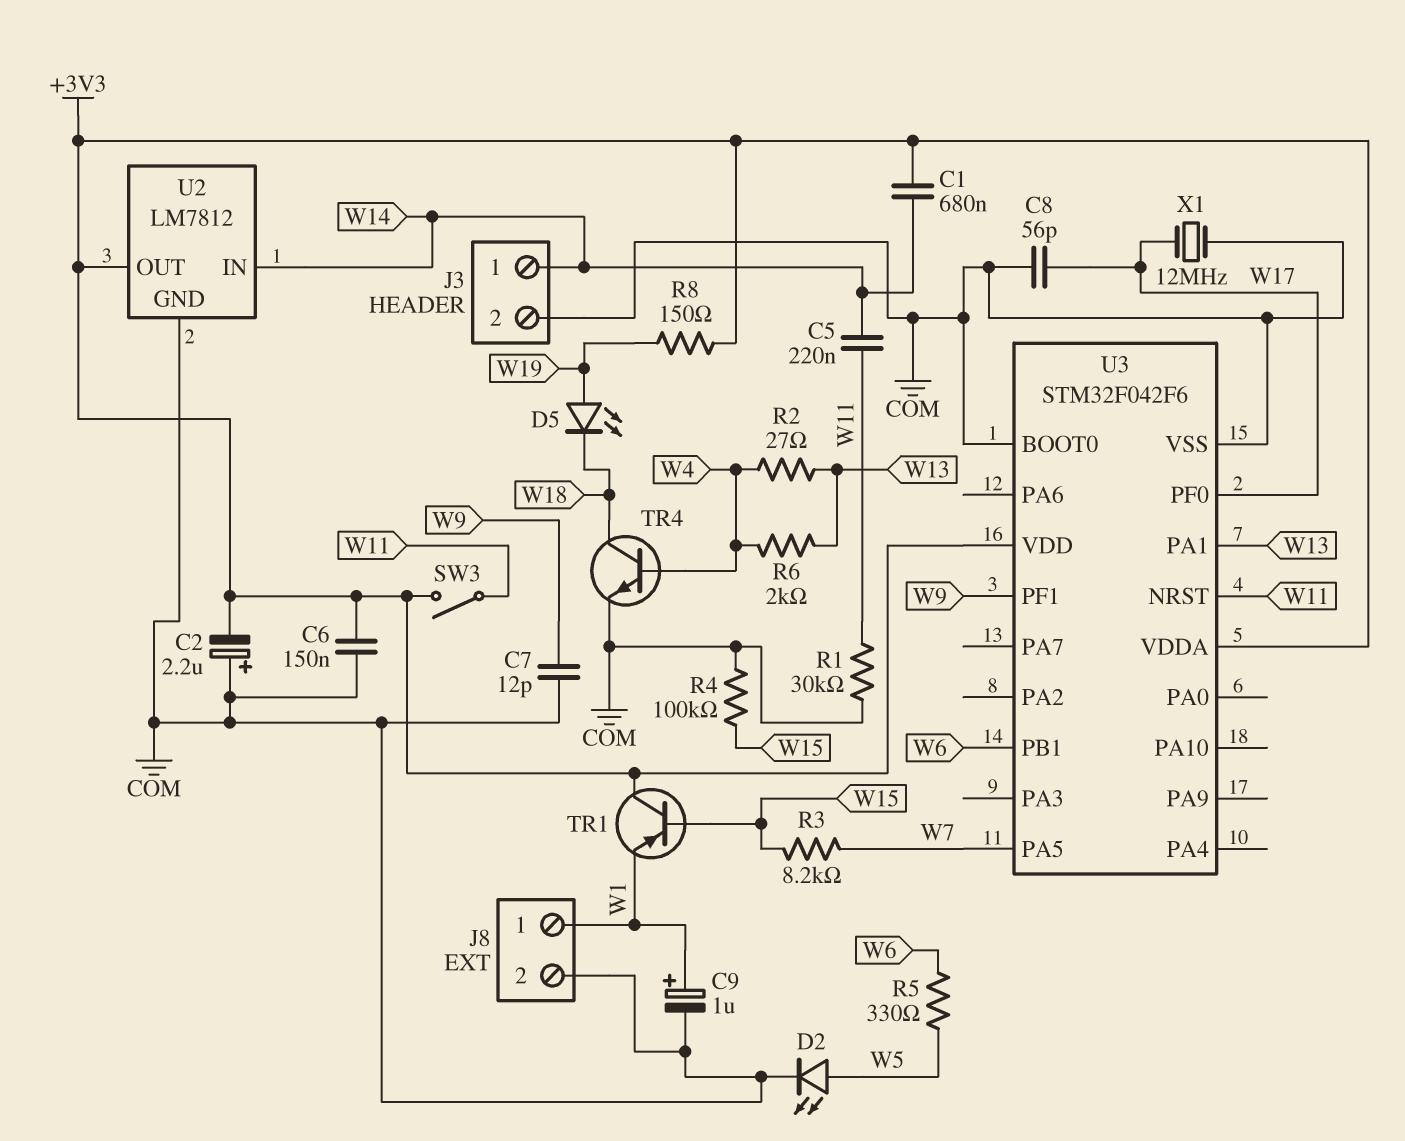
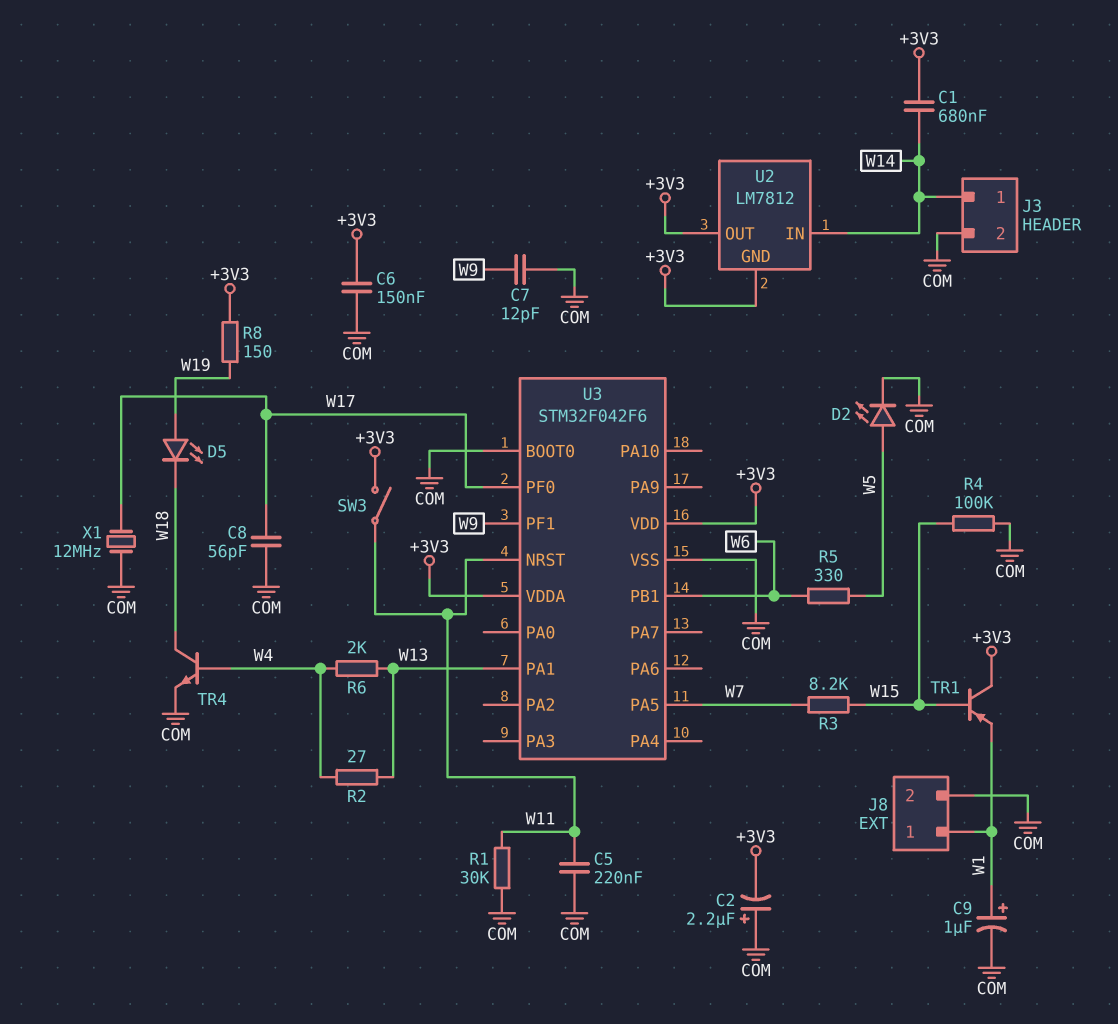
C5: 220nF (W11, W14) -> 220nF (COM, W11)
U2 pin GND: COM -> +3V3

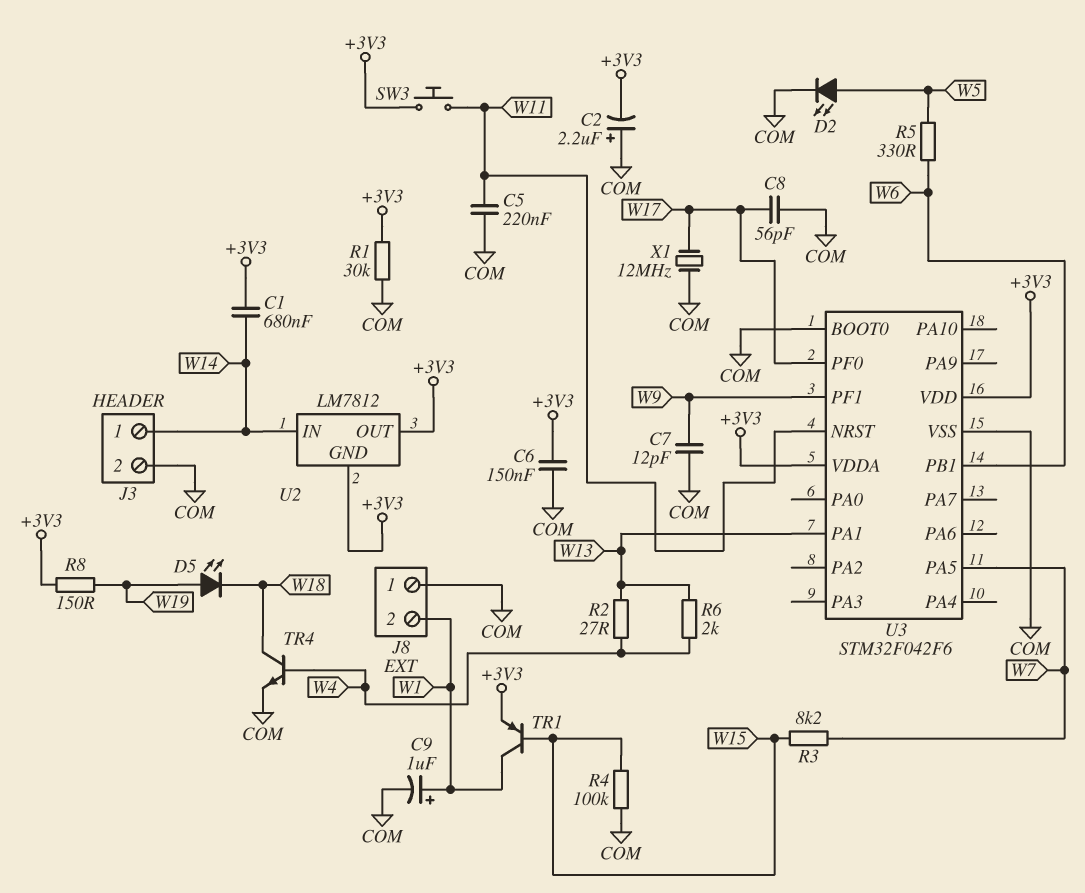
J8 pin 1: W1 -> COM
J8 pin 2: COM -> W1
R1: 30k (COM, W11) -> 30k (+3V3, COM)
SW3: switch (+3V3, W11) -> button (+3V3, W11)
TR1: PNP (B W15, C +3V3, E W1) -> PNP (B W15, C W1, E +3V3)

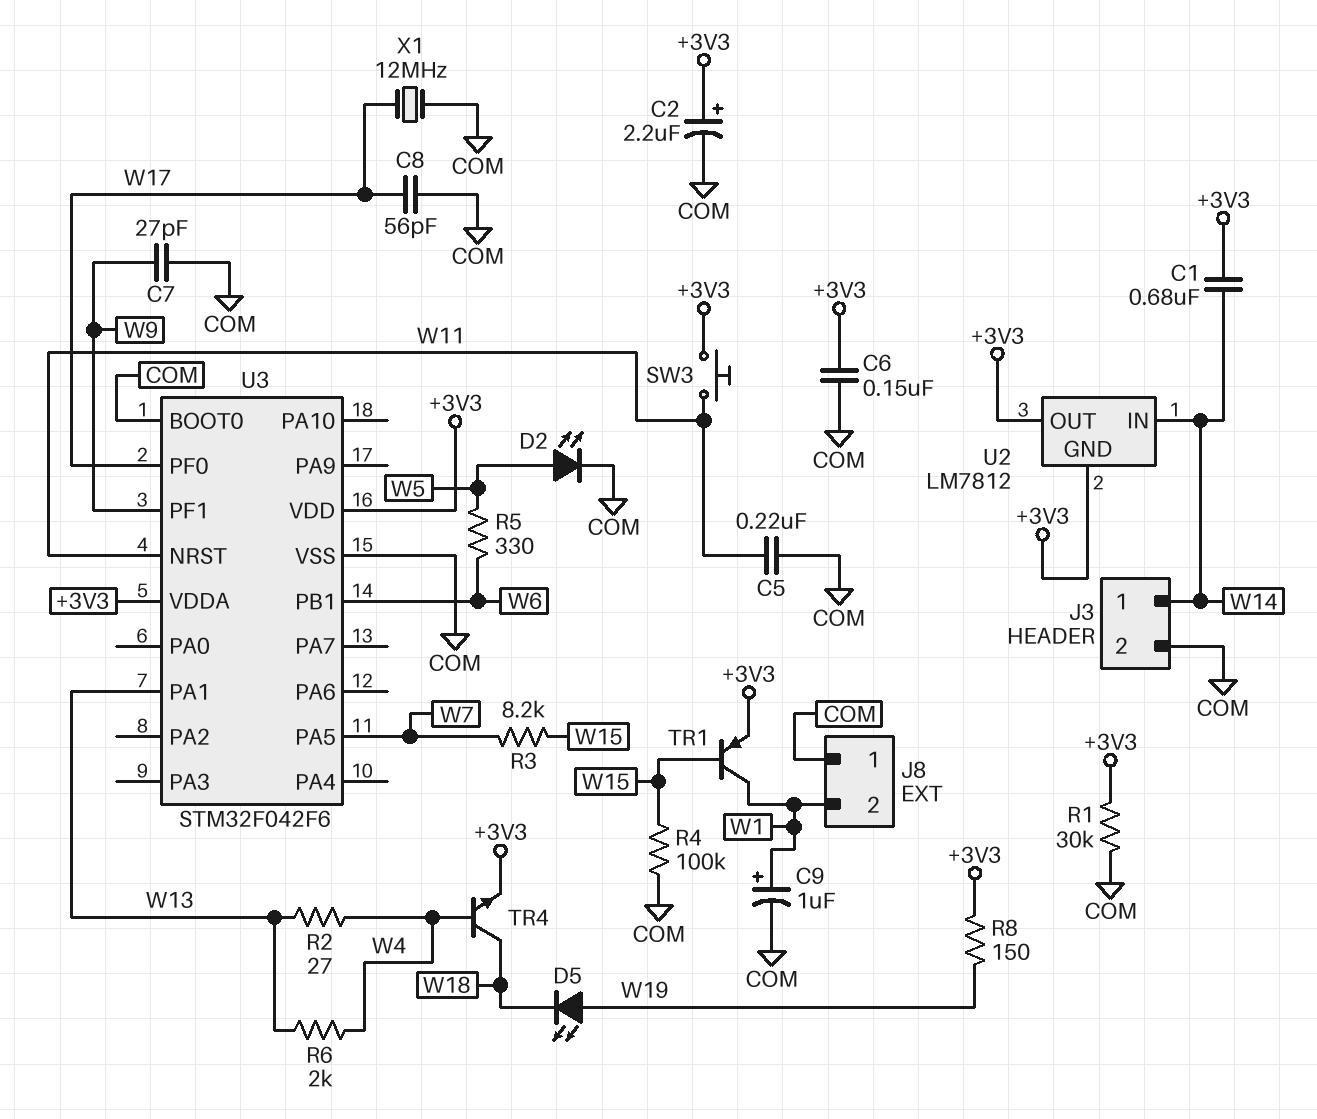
C2: 2.2uF (plus COM, minus +3V3) -> 2.2uF (plus +3V3, minus COM)
C7: 12pF (COM, W9) -> 27pF (COM, W9)
TR4: NPN (B W4, C W18, E COM) -> NPN (B W4, C W18, E +3V3)

